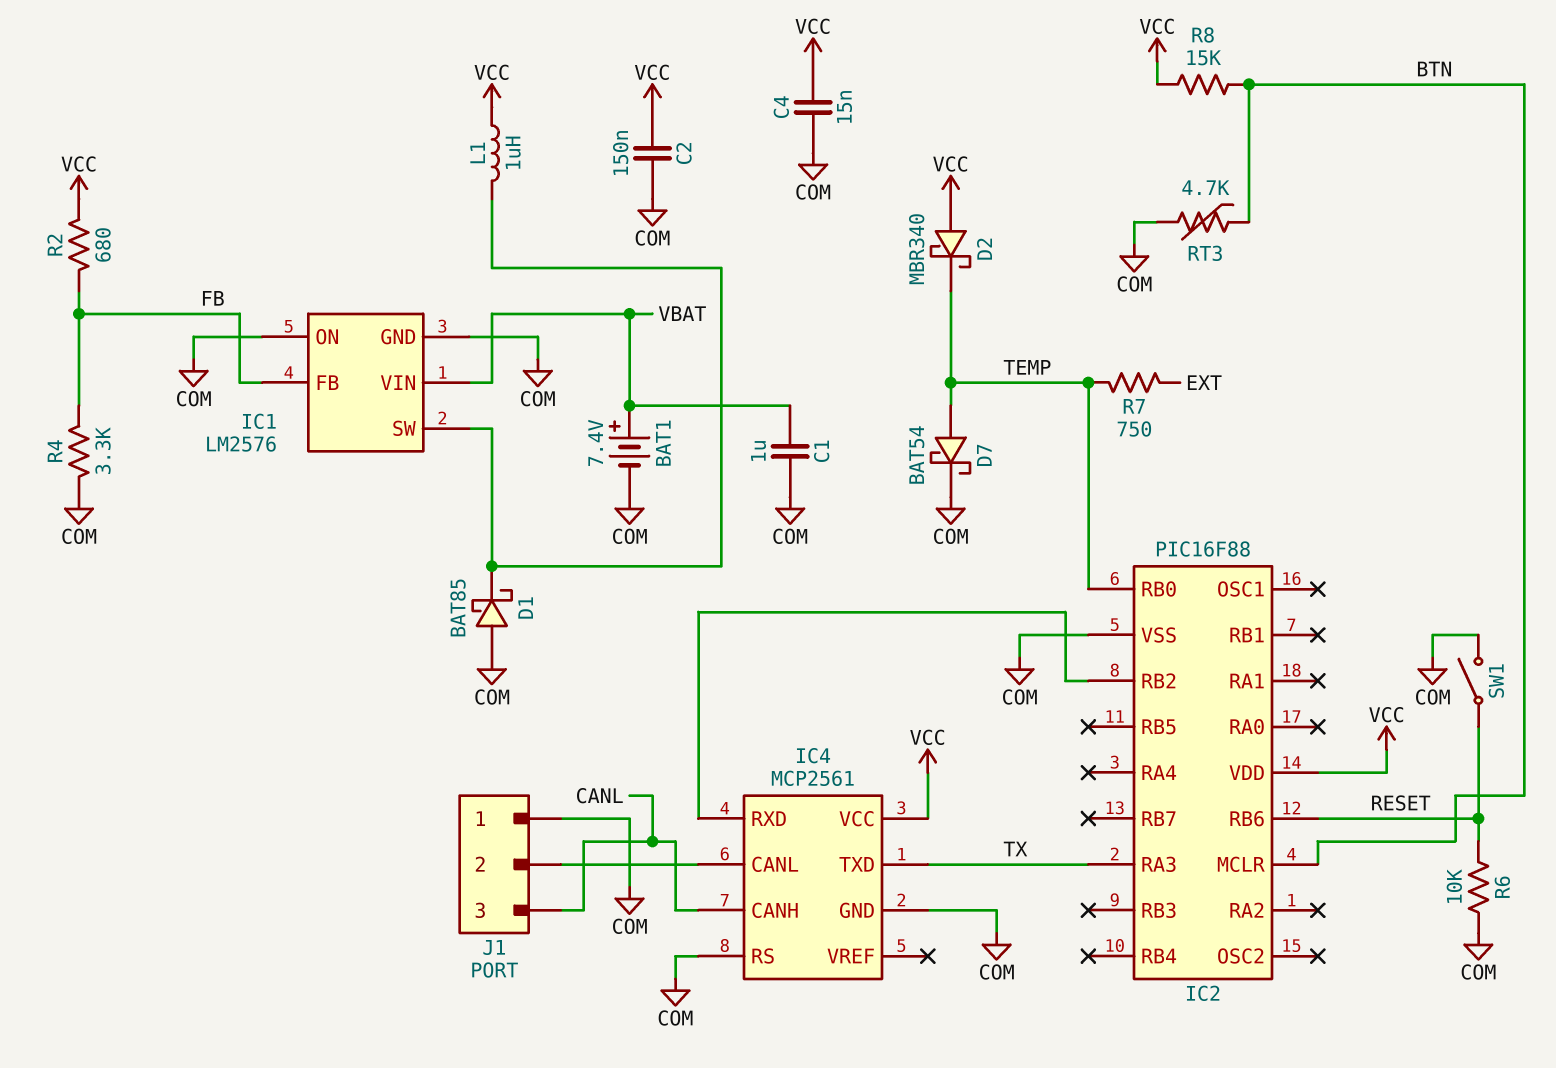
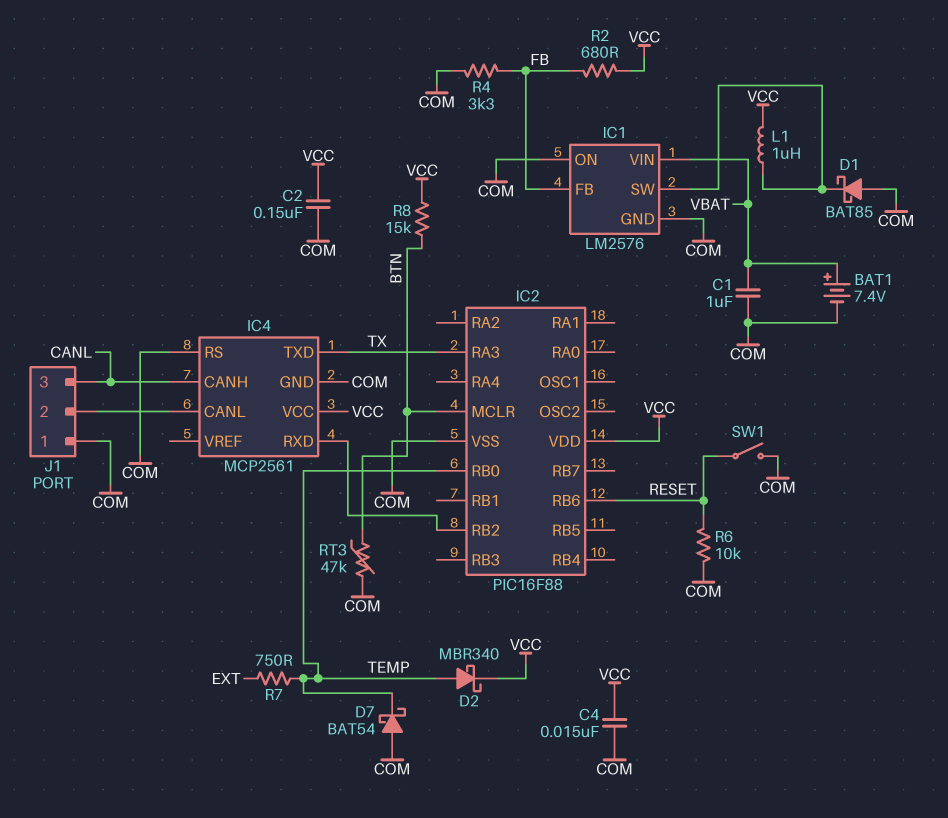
D2: schottky MBR340 (A VCC, K TEMP) -> schottky MBR340 (A TEMP, K VCC)
D7: schottky BAT54 (A TEMP, K COM) -> schottky BAT54 (A COM, K TEMP)
RT3: 4.7k (BTN, COM) -> 47k (BTN, COM)

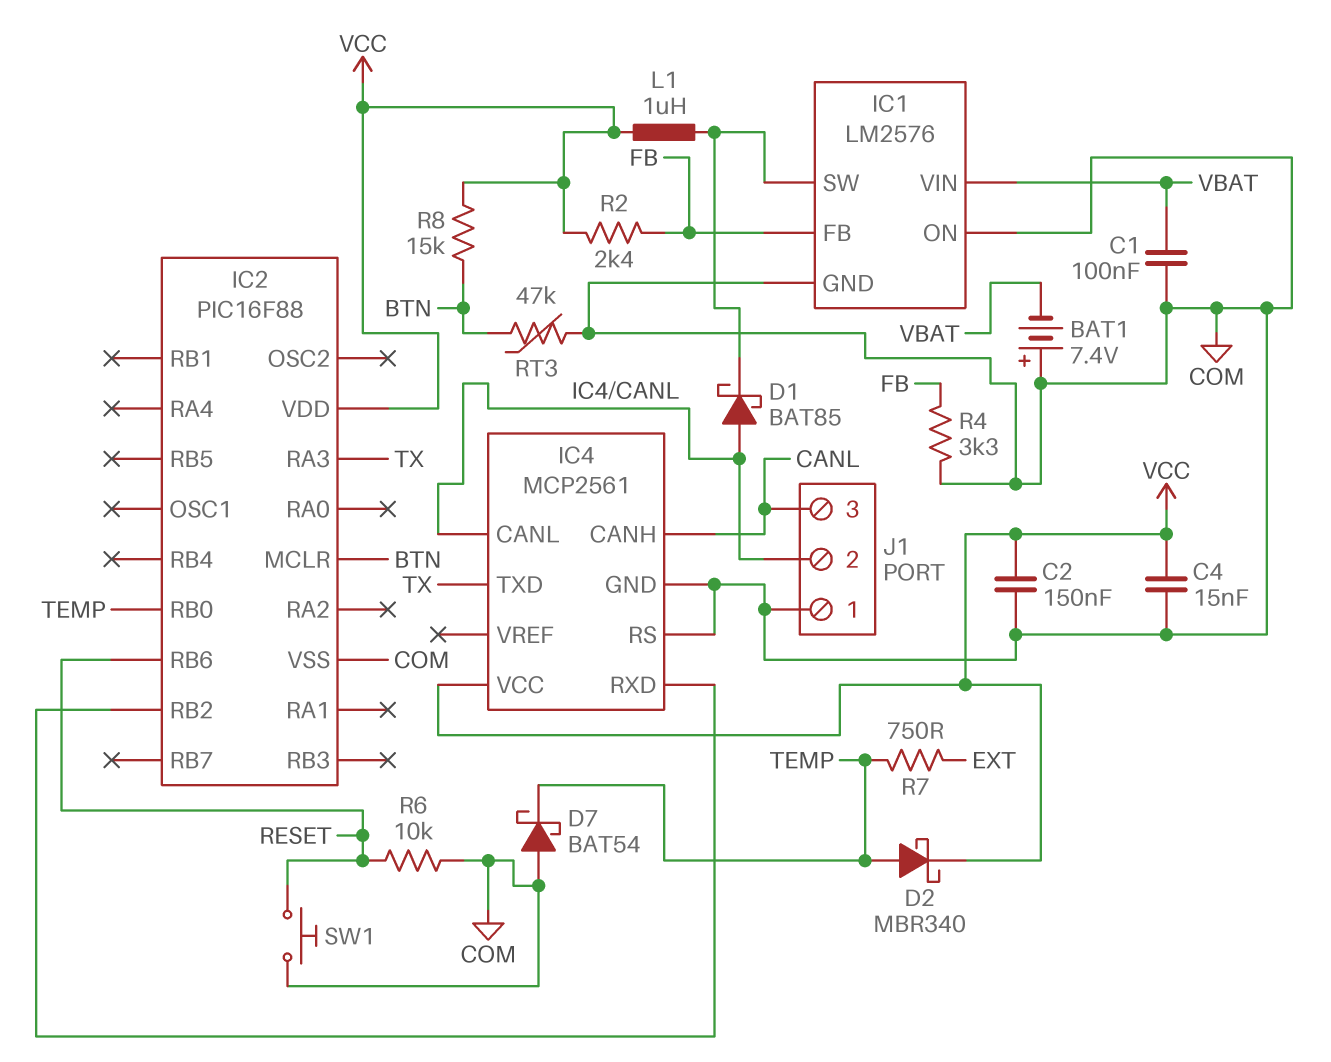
BAT1: 7.4V (plus VBAT, minus COM) -> 7.4V (plus COM, minus VBAT)
C1: 1uF (COM, VBAT) -> 100nF (COM, VBAT)
D1: schottky BAT85 (A COM, K IC1/SW) -> schottky BAT85 (A IC4/CANL, K IC1/SW)
R2: 680 (FB, VCC) -> 2.4k (FB, VCC)
SW1: switch (COM, RESET) -> button (COM, RESET)

